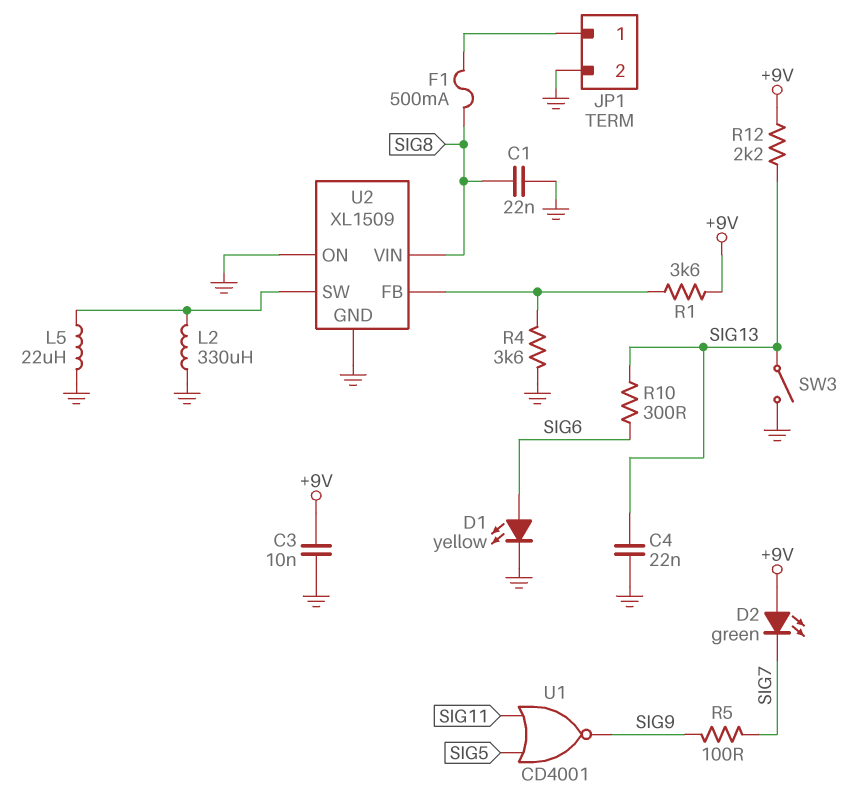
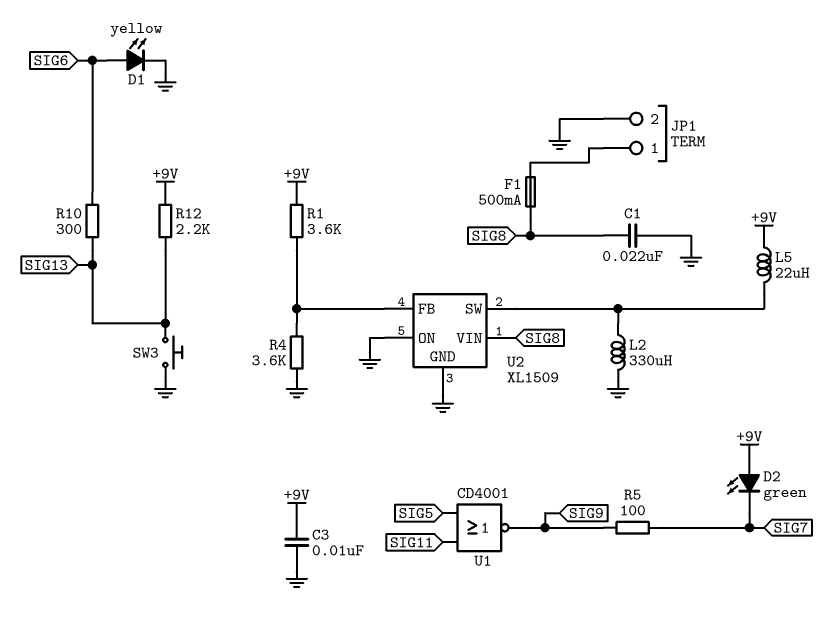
C4: 22nF (GND, SIG13) -> none
L5: 22uH (GND, U2/SW) -> 22uH (+9V, U2/SW)
SW3: switch (GND, SIG13) -> button (GND, SIG13)

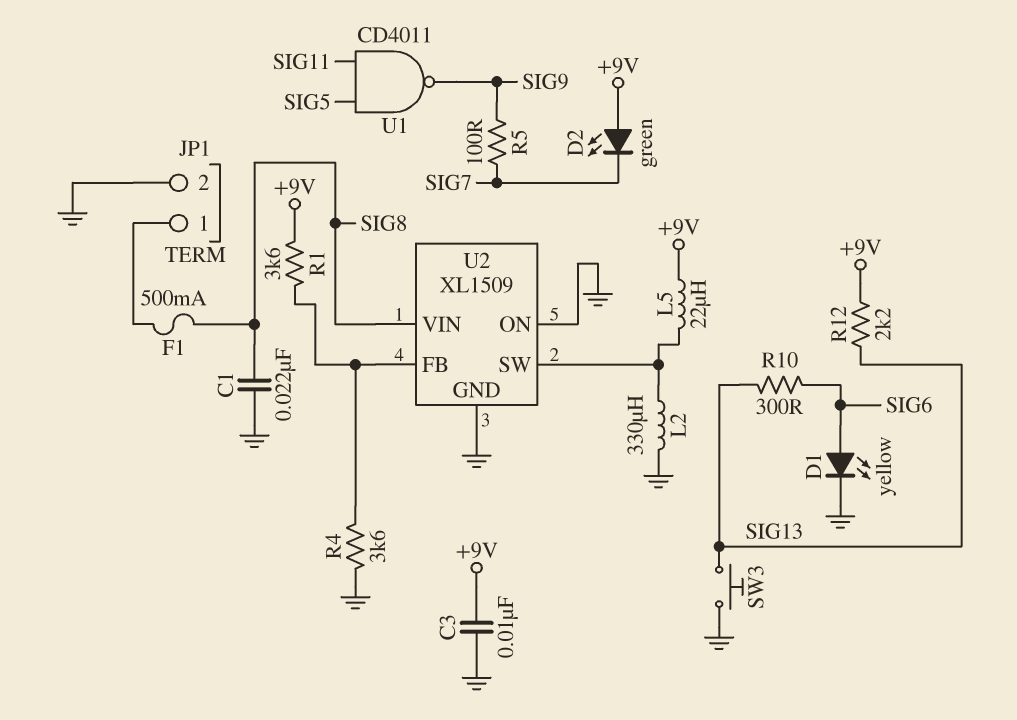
U1: NOR CD4001 (in SIG5, in SIG11, out SIG9) -> NAND CD4011 (in SIG5, in SIG11, out SIG9)

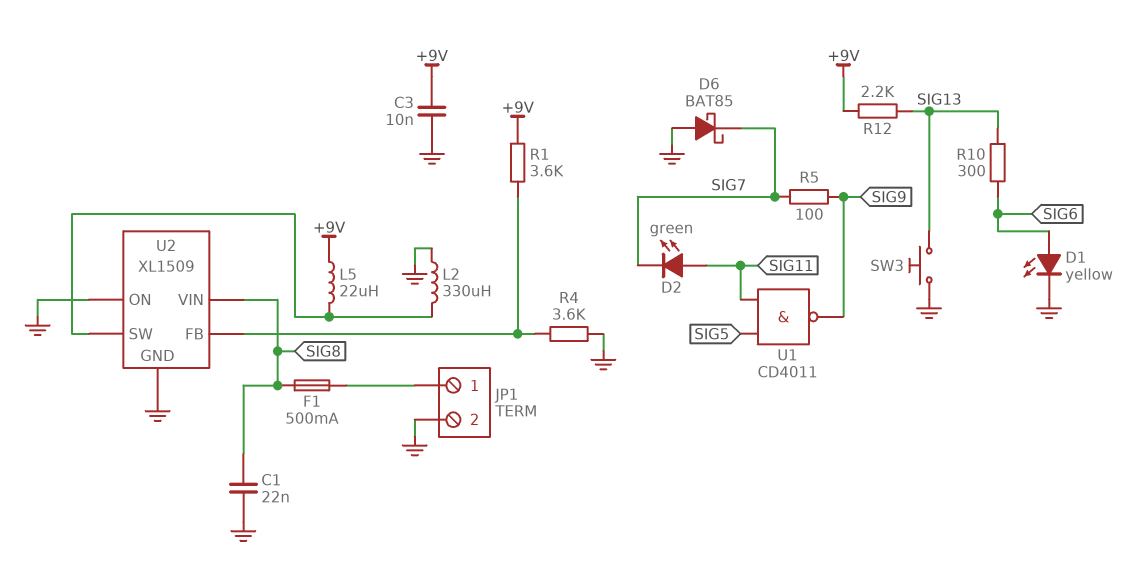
D2: LED green (A +9V, K SIG7) -> LED green (A SIG11, K SIG7)
D6: none -> schottky BAT85 (A GND, K SIG7)

